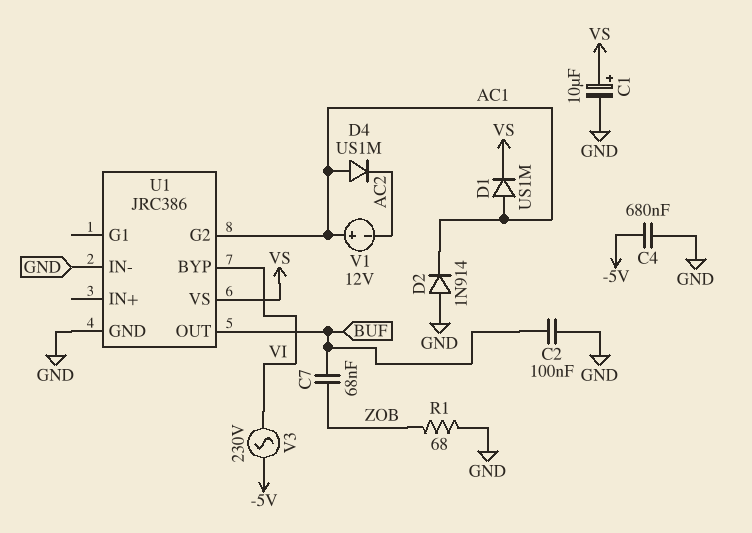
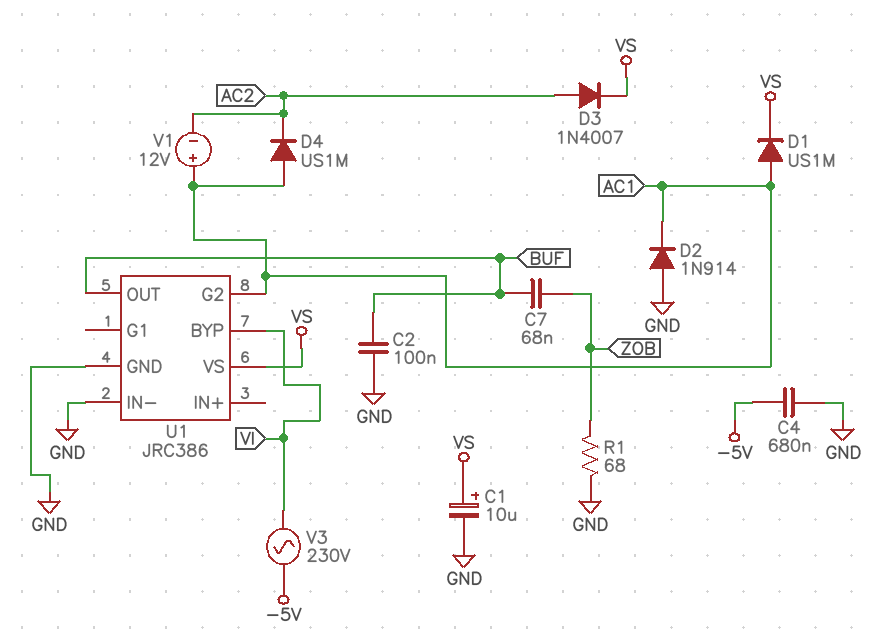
D3: none -> diode 1N4007 (A AC2, K VS)

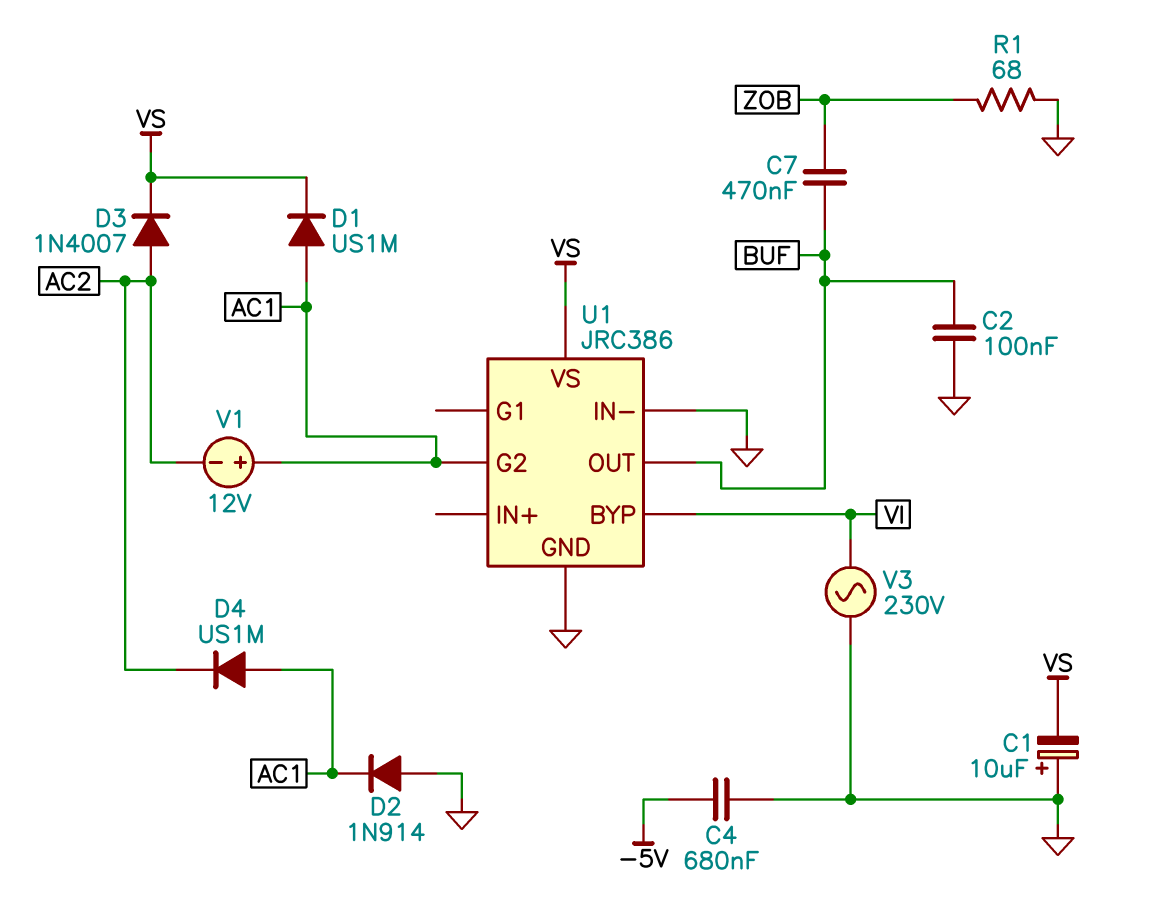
C1: 10uF (plus VS, minus GND) -> 10uF (plus GND, minus VS)
C7: 68nF (BUF, ZOB) -> 470nF (BUF, ZOB)
V3: AC 230V (-5V, VI) -> AC 230V (GND, VI)

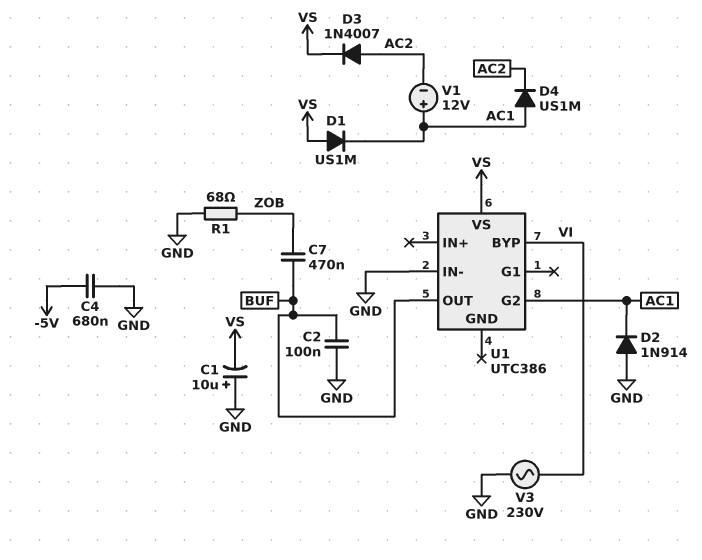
D1: diode US1M (A AC1, K VS) -> diode US1M (A VS, K AC1)
U1: JRC386 -> UTC386
U1 pin GND: GND -> none

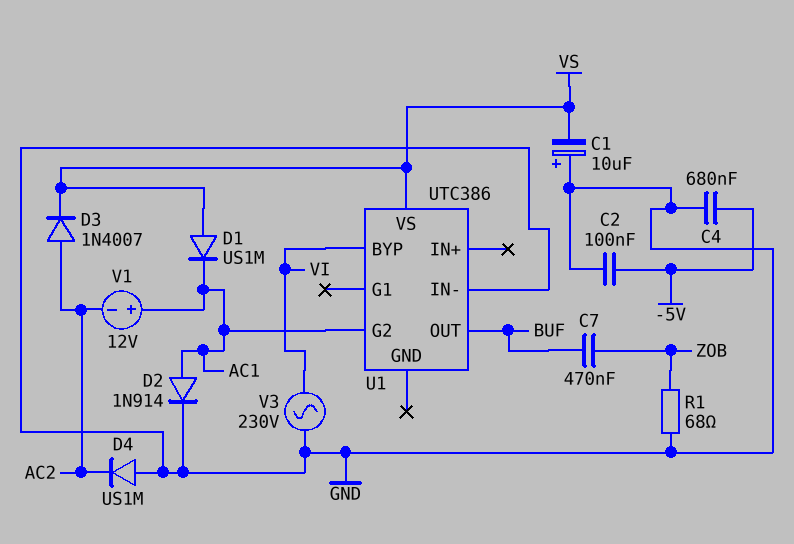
C2: 100nF (BUF, GND) -> 100nF (-5V, GND)
D2: diode 1N914 (A GND, K AC1) -> diode 1N914 (A AC1, K GND)
D4: diode US1M (A AC1, K AC2) -> diode US1M (A GND, K AC2)

